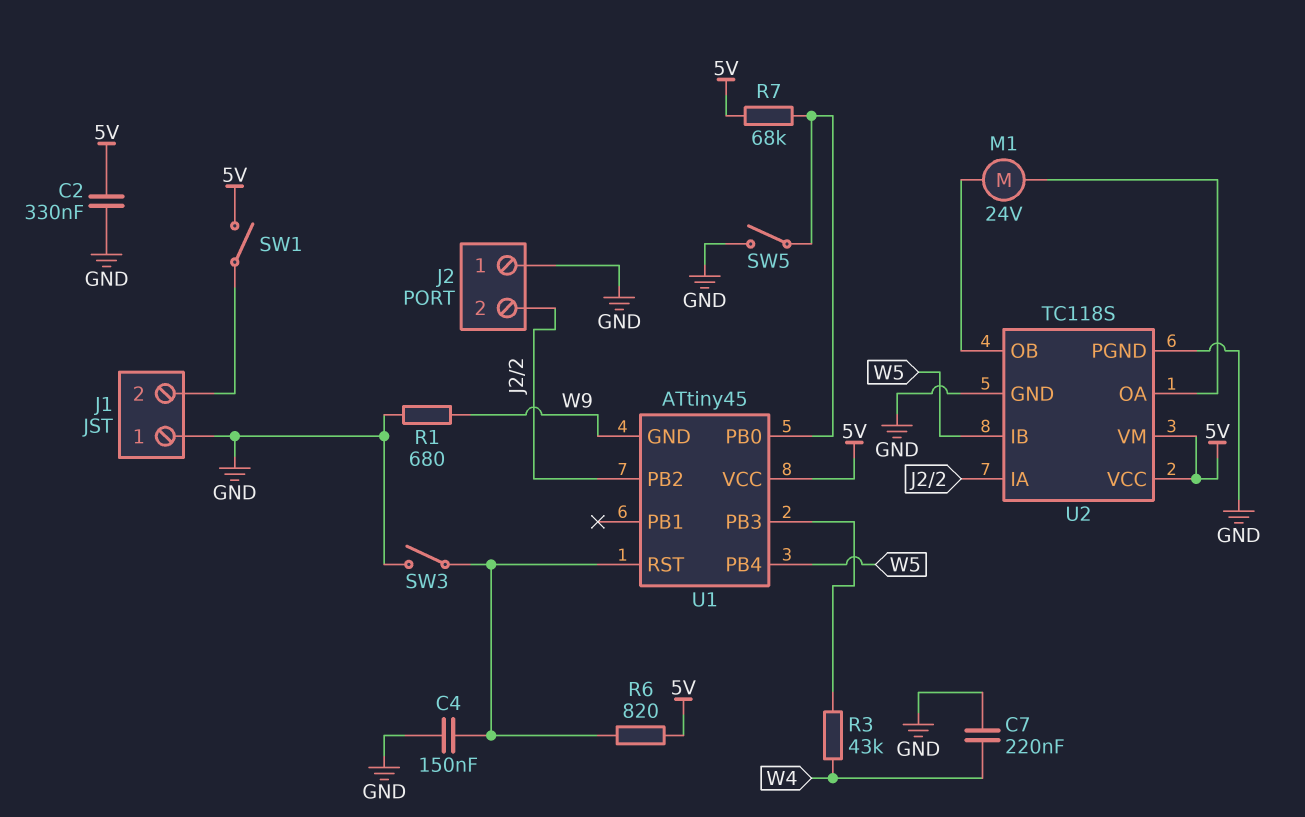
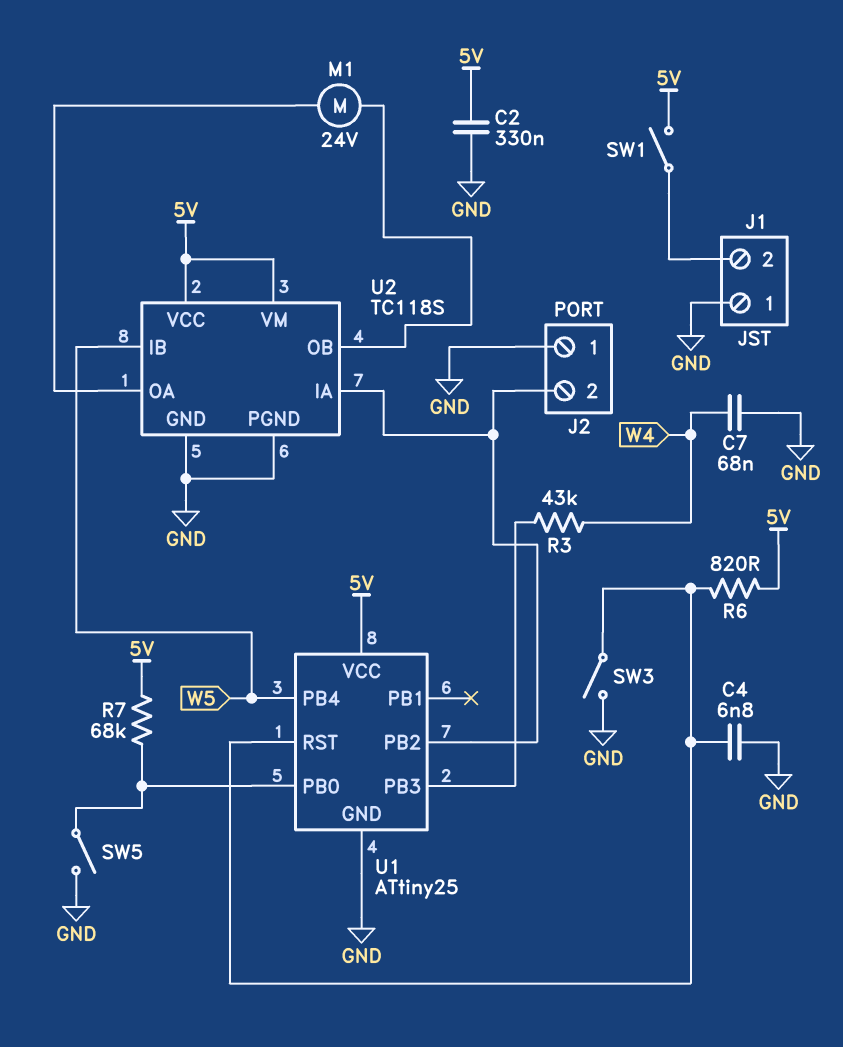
C4: 150nF (GND, U1/RST) -> 6.8nF (GND, U1/RST)
C7: 220nF (GND, W4) -> 68nF (GND, W4)
R1: 680 (GND, W9) -> none
U1: ATtiny45 -> ATtiny25
U1 pin GND: W9 -> GND

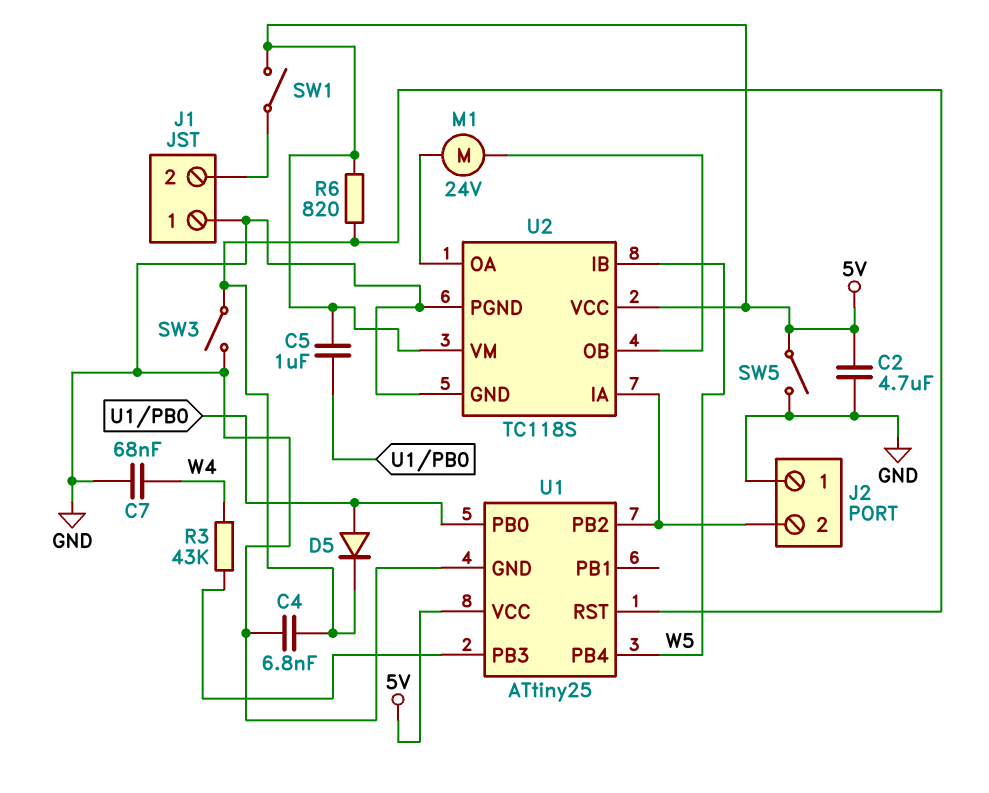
C2: 330nF (5V, GND) -> 4.7uF (5V, GND)
C5: none -> 1uF (5V, U1/PB0)
D5: none -> diode (A U1/PB0, K U1/RST)
R7: 68k (5V, U1/PB0) -> none
SW5: switch (GND, U1/PB0) -> switch (5V, GND)

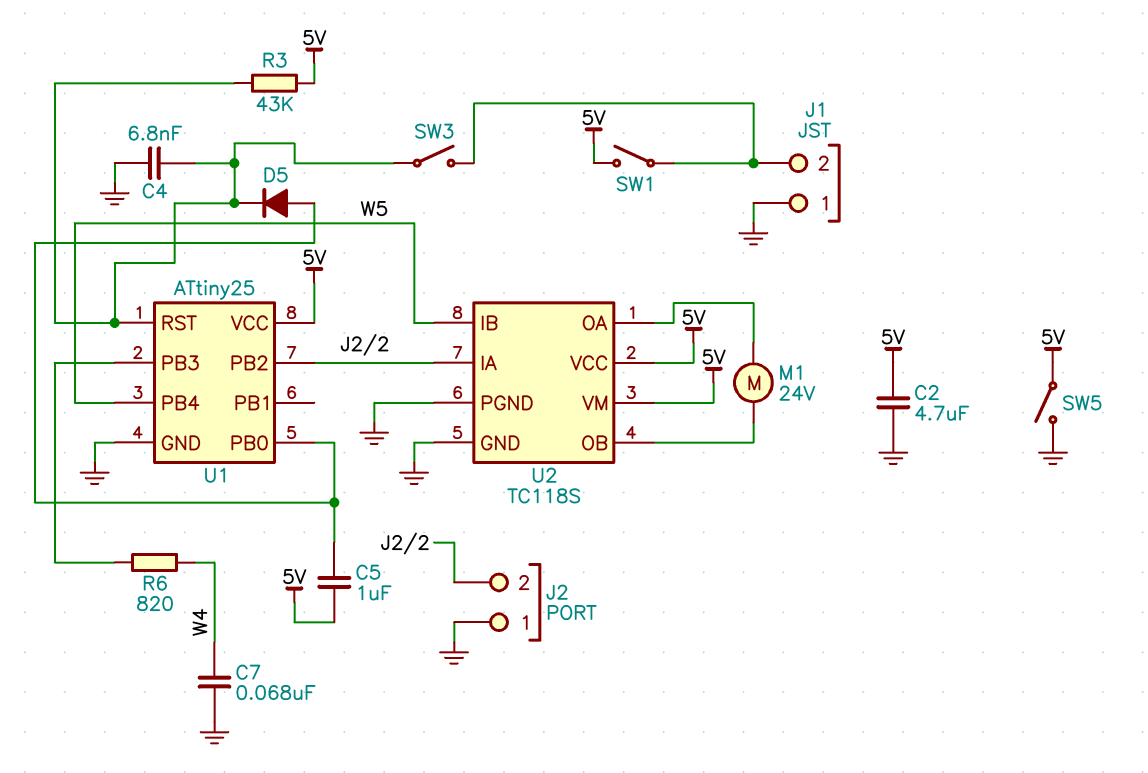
R3: 43k (U1/PB3, W4) -> 43k (5V, U1/RST)
R6: 820 (5V, U1/RST) -> 820 (U1/PB3, W4)
SW3: switch (GND, U1/RST) -> switch (J1/2, U1/RST)

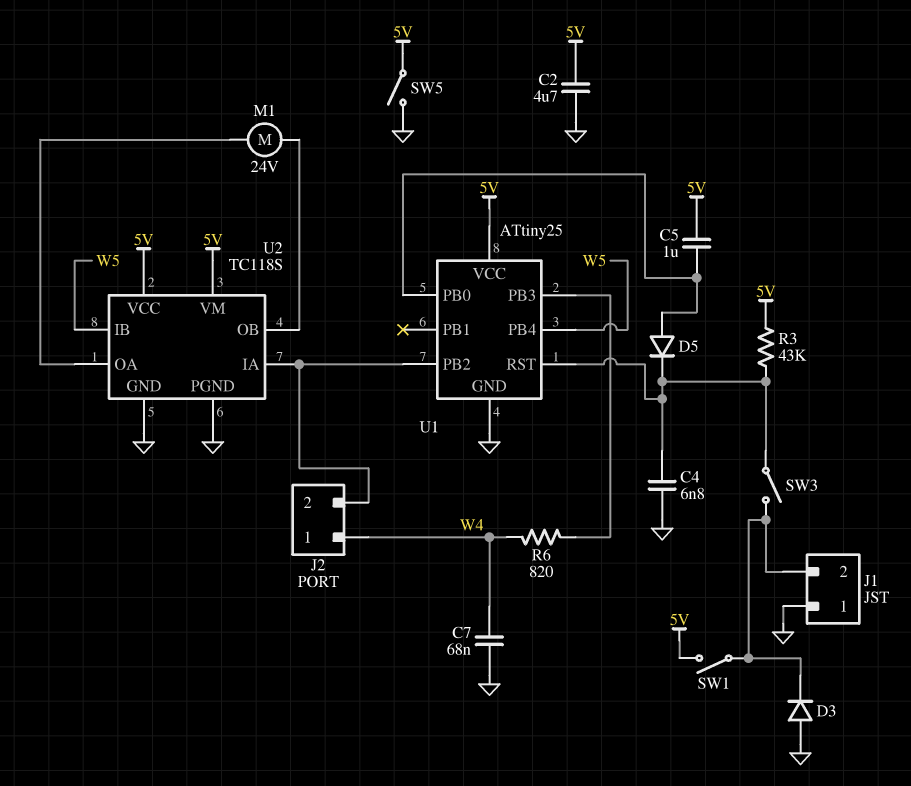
D3: none -> diode (A GND, K J1/2)
J2 pin 1: GND -> W4

